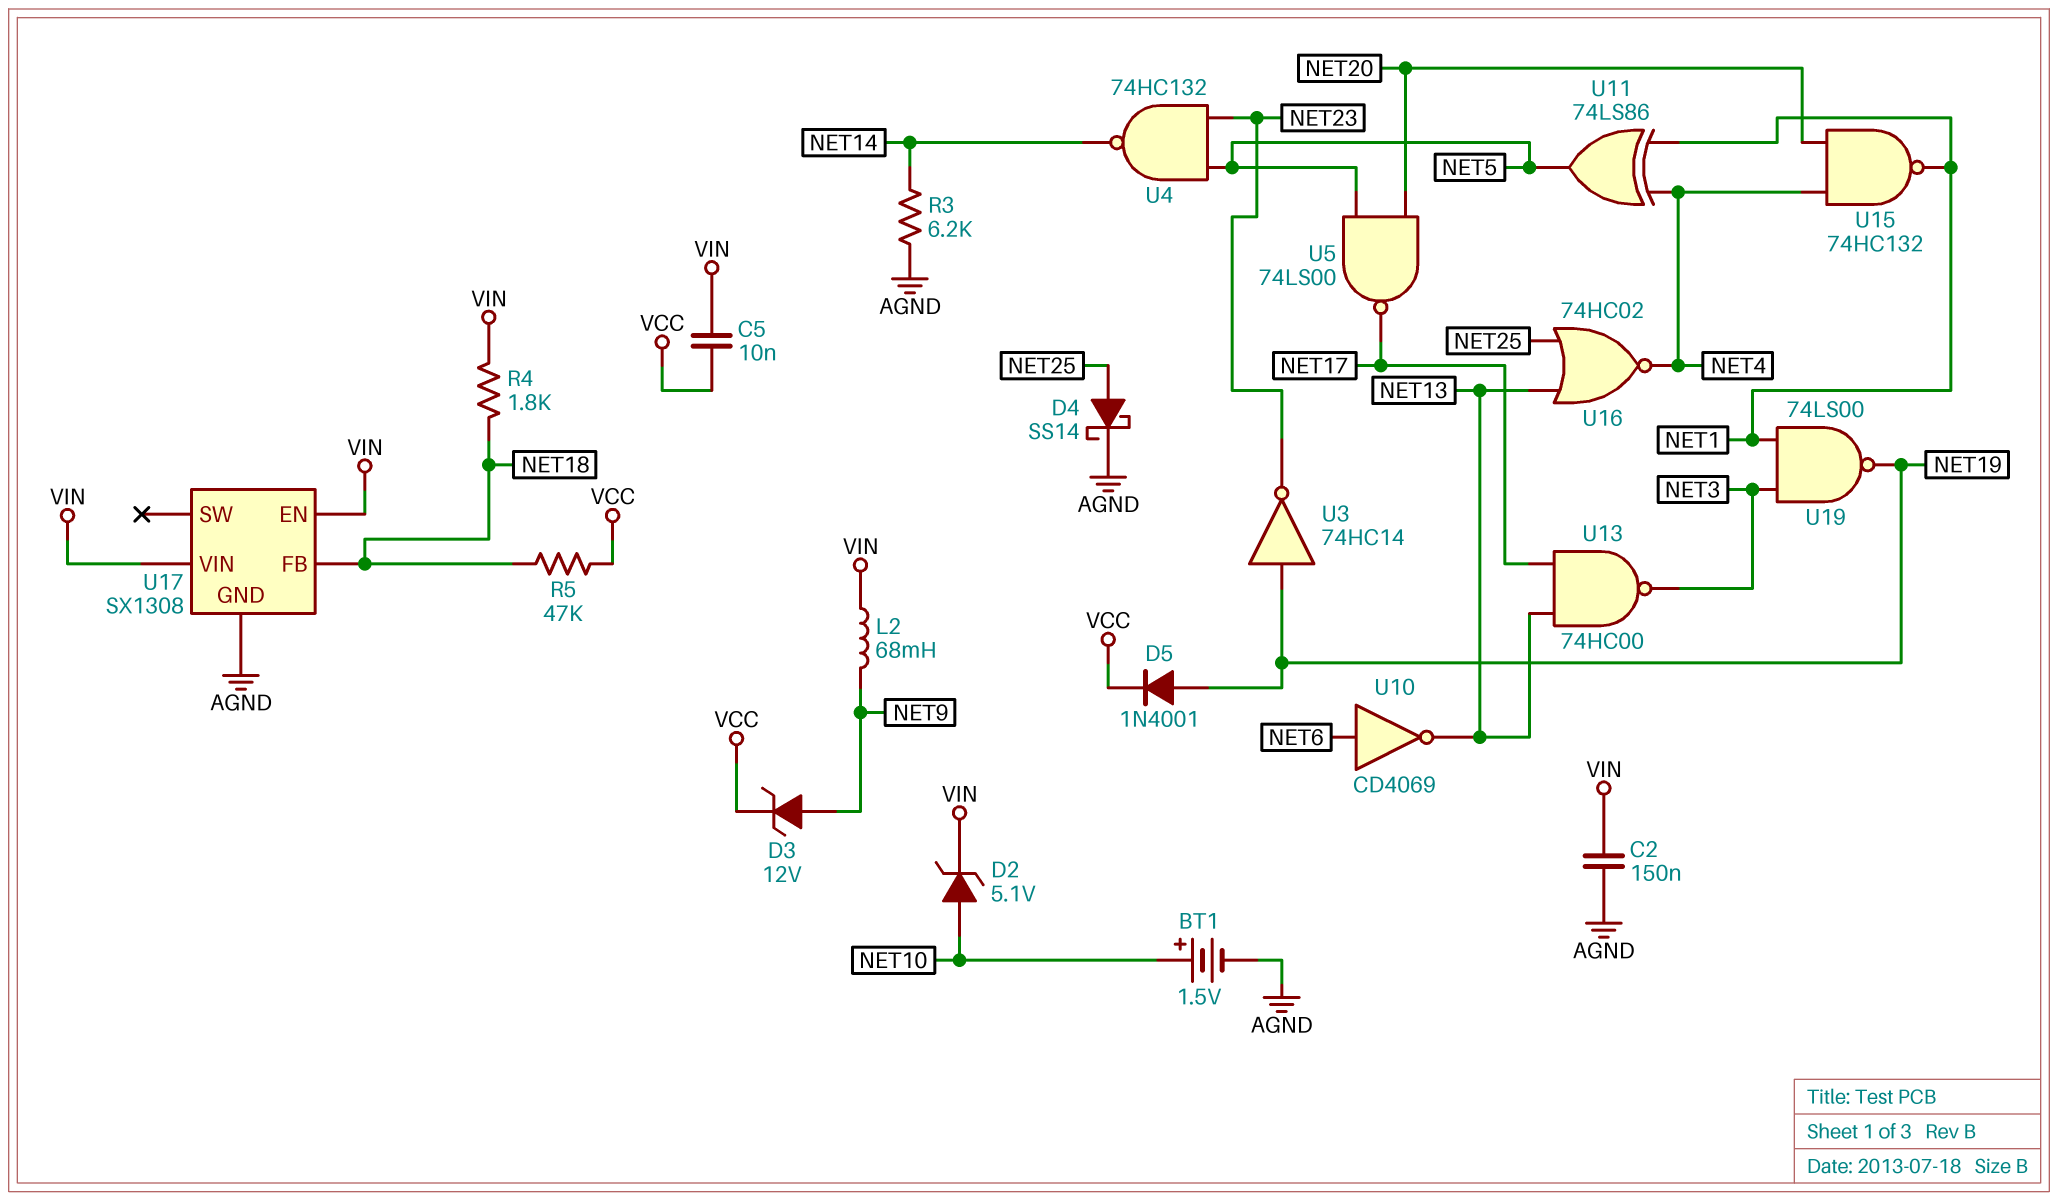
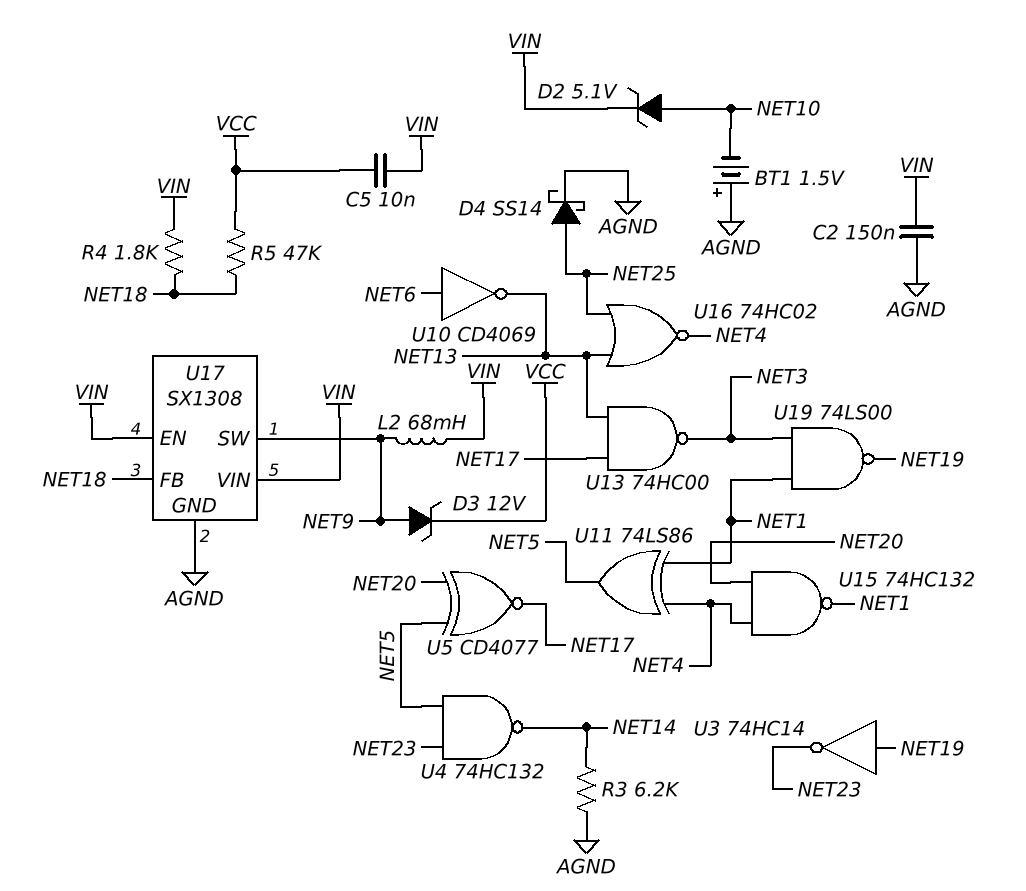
BT1: 1.5V (plus NET10, minus AGND) -> 1.5V (plus AGND, minus NET10)
D5: diode 1N4001 (A NET19, K VCC) -> none
U5: NAND 74LS00 (in NET5, in NET20, out NET17) -> XNOR CD4077 (in NET5, in NET20, out NET17)
U17 pin SW: none -> NET9

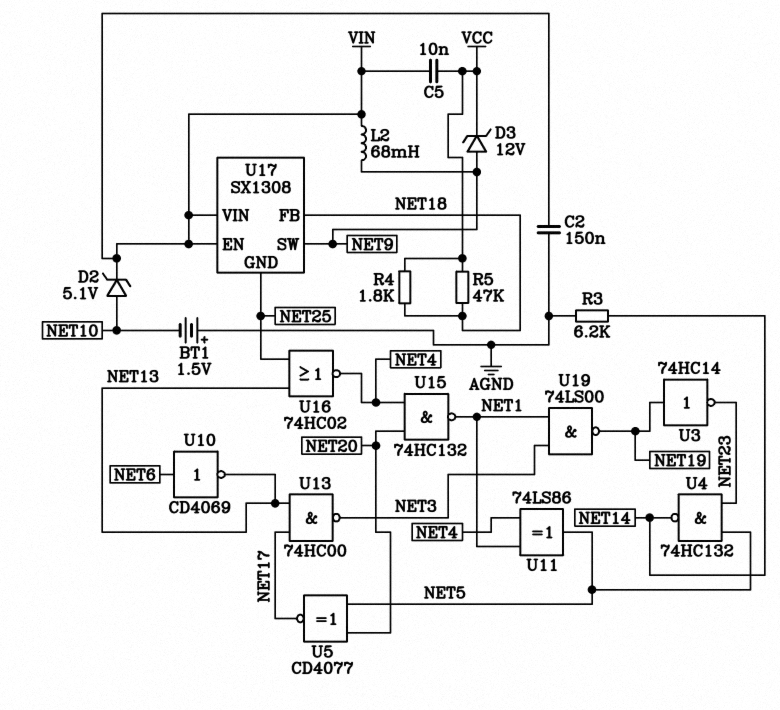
D4: schottky SS14 (A NET25, K AGND) -> none
R4: 1.8k (NET18, VIN) -> 1.8k (NET18, VCC)
U17 pin GND: AGND -> NET25

